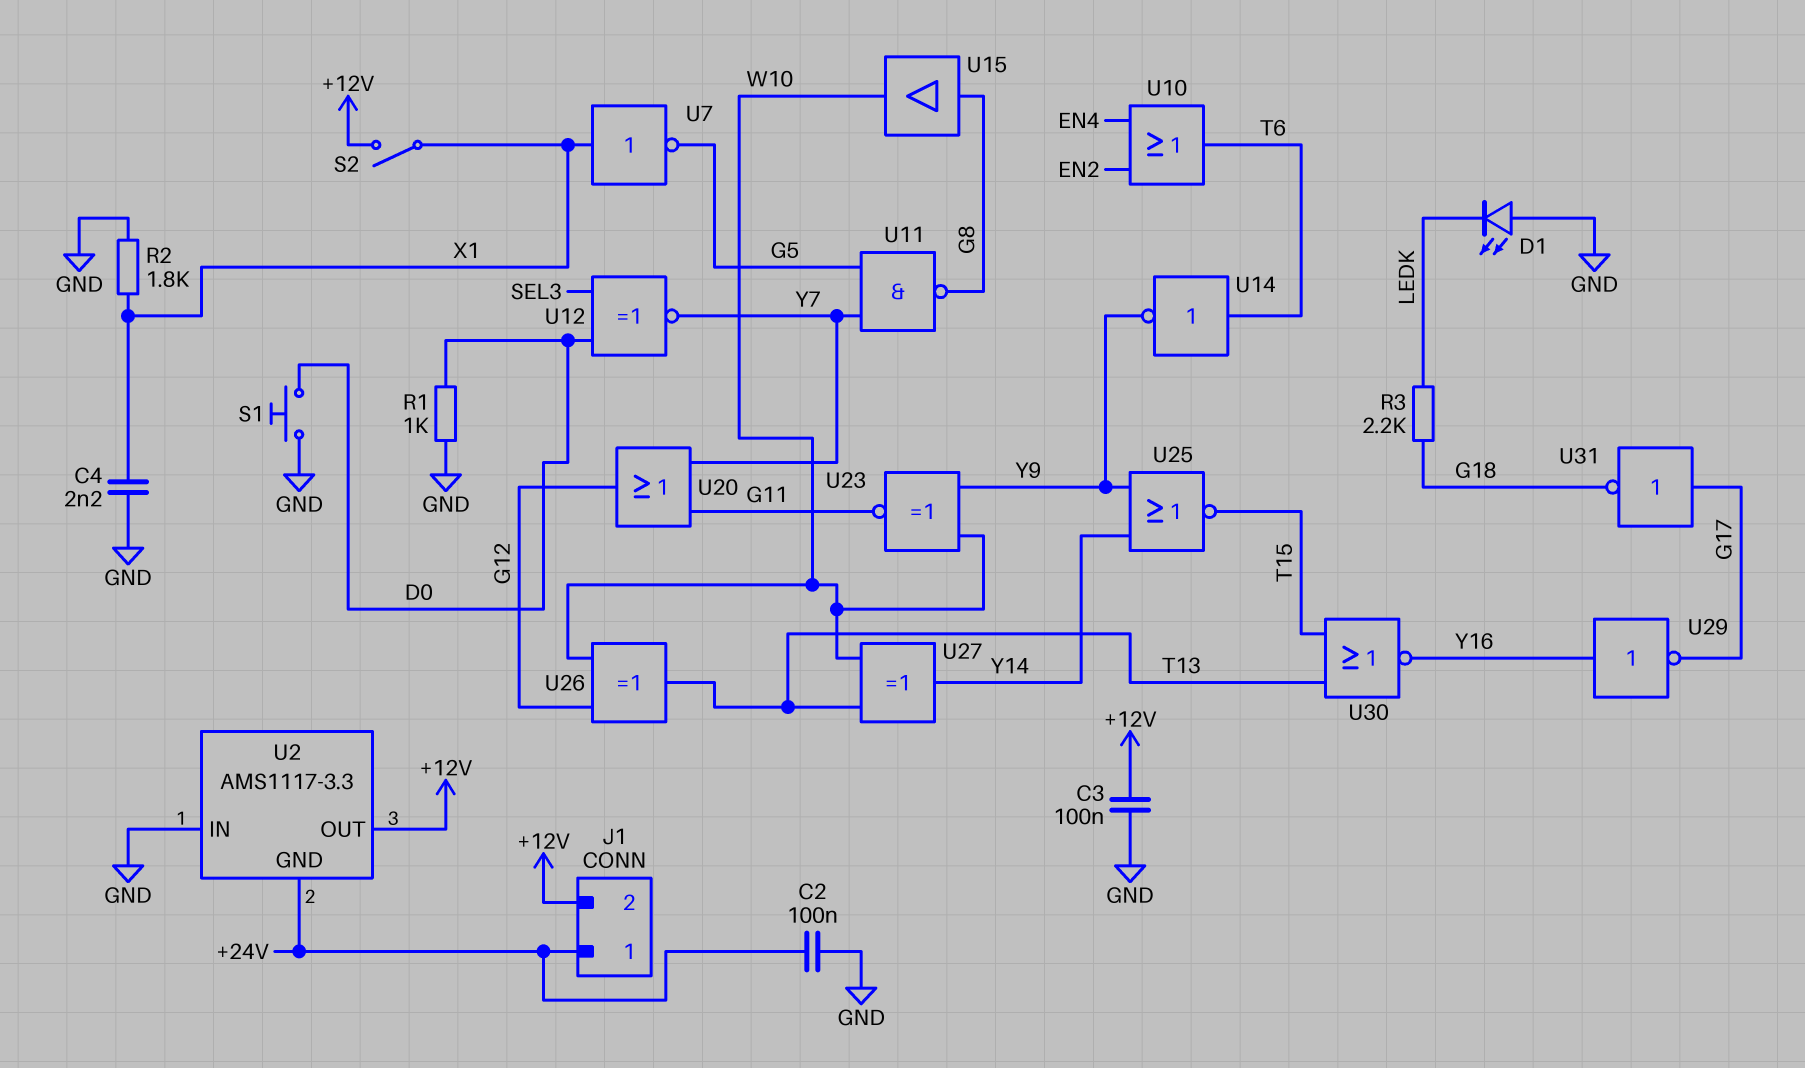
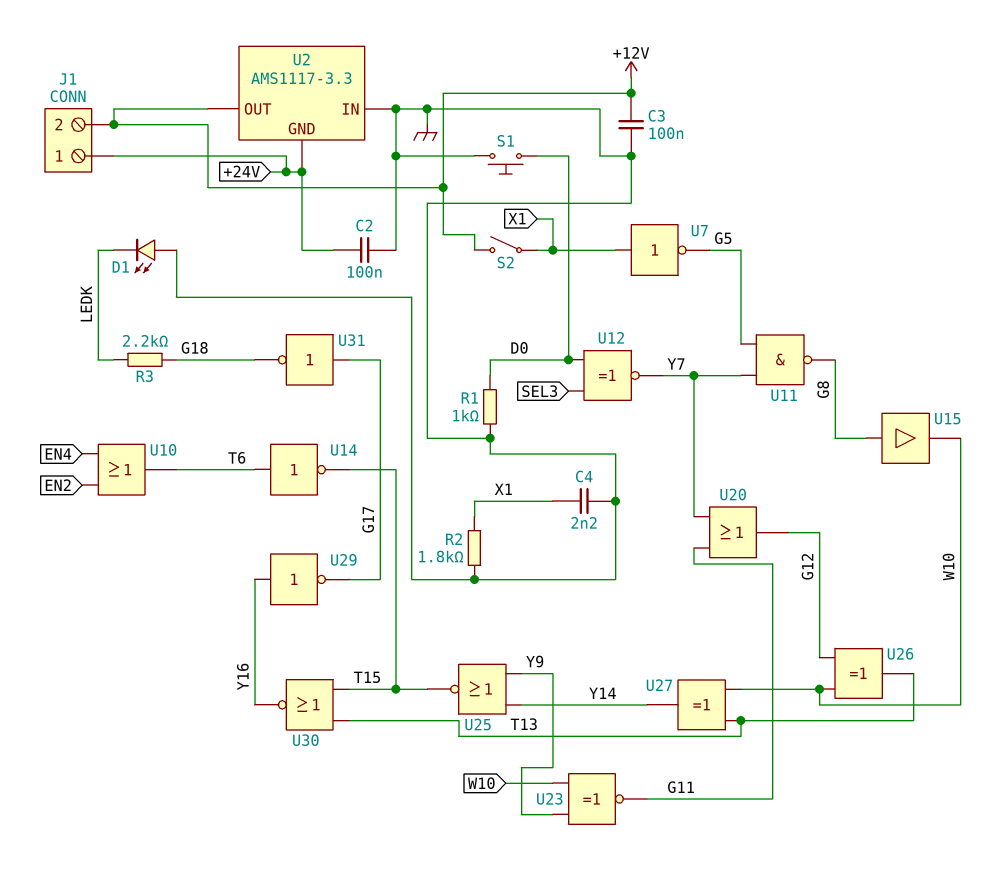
U14: NOT (in T6, out Y9) -> NOT (in T6, out T15)

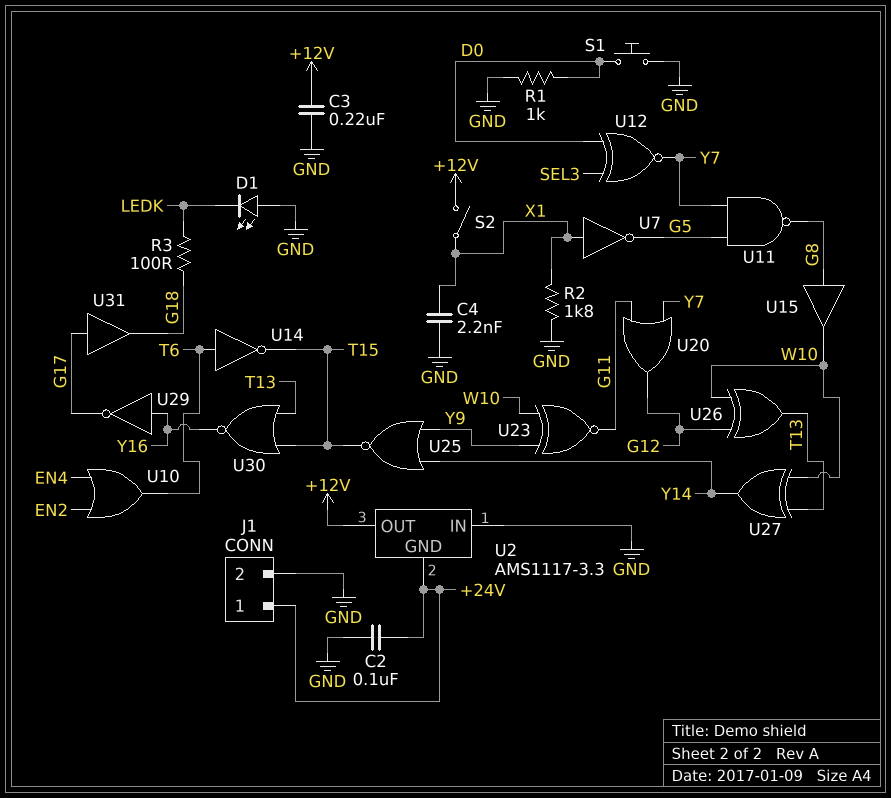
C3: 100nF (+12V, GND) -> 220nF (+12V, GND)
J1 pin 2: +12V -> GND
R3: 2.2k (G18, LEDK) -> 100 (G18, LEDK)
U31: NOT (in G17, out G18) -> buffer (in G17, out G18)

